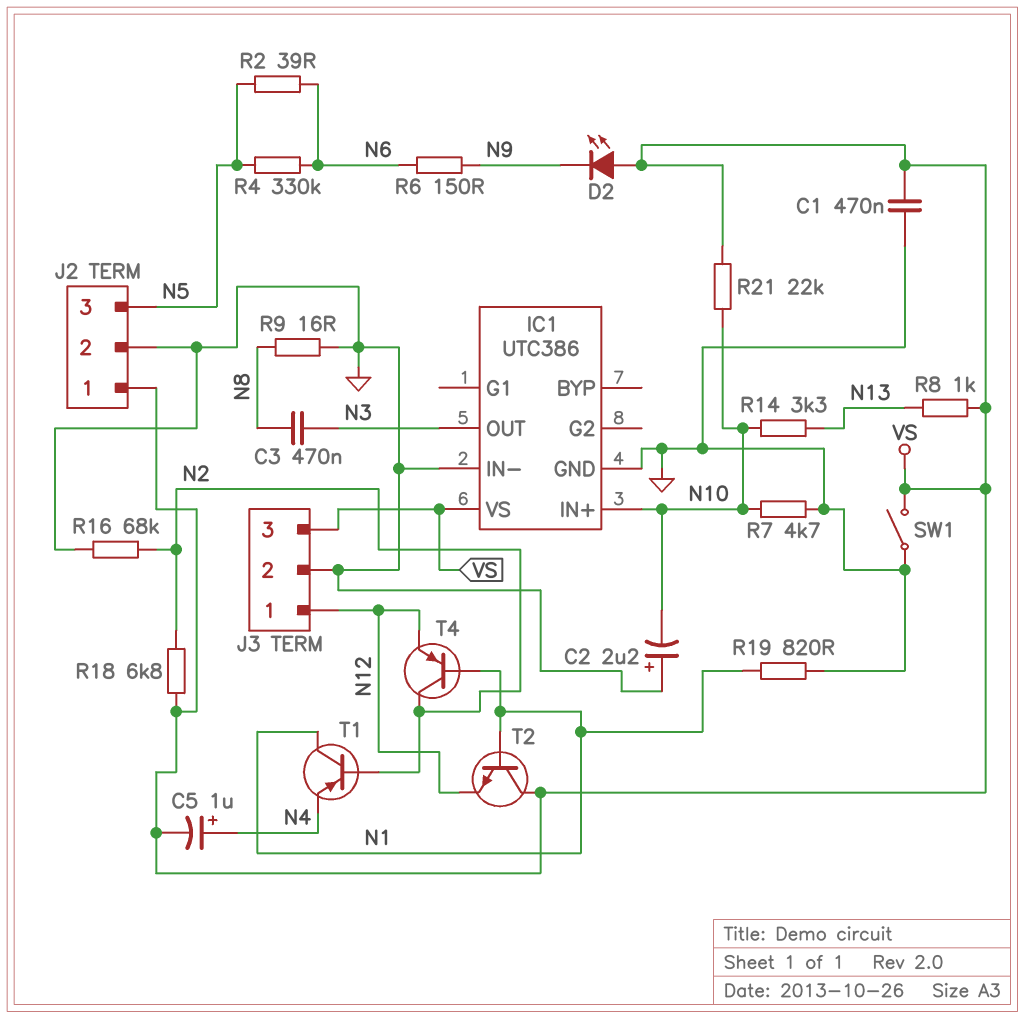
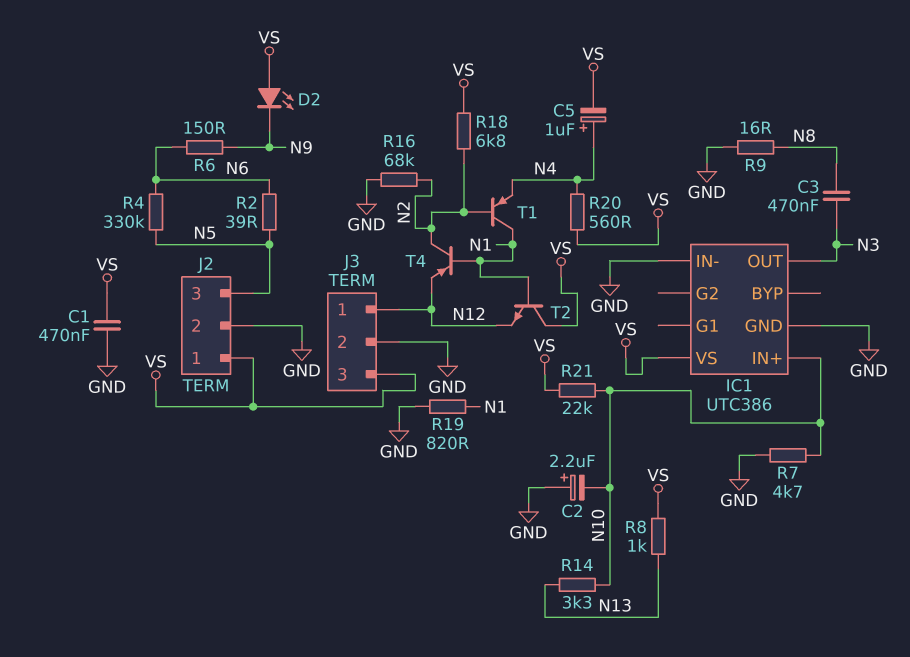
R20: none -> 560 (N4, VS)
SW1: switch (GND, VS) -> none

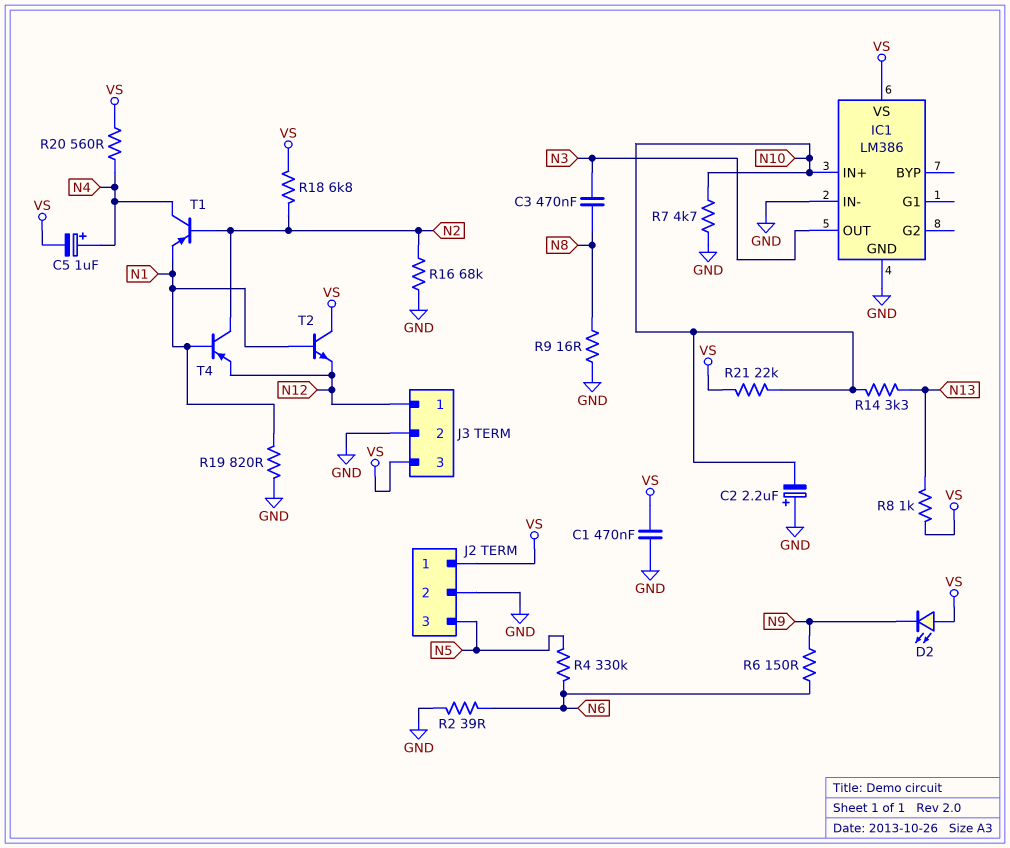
IC1: UTC386 -> LM386
R2: 39 (N5, N6) -> 39 (GND, N6)
T1: PNP (B N2, C N1, E N4) -> PNP (B N2, C N4, E N1)

